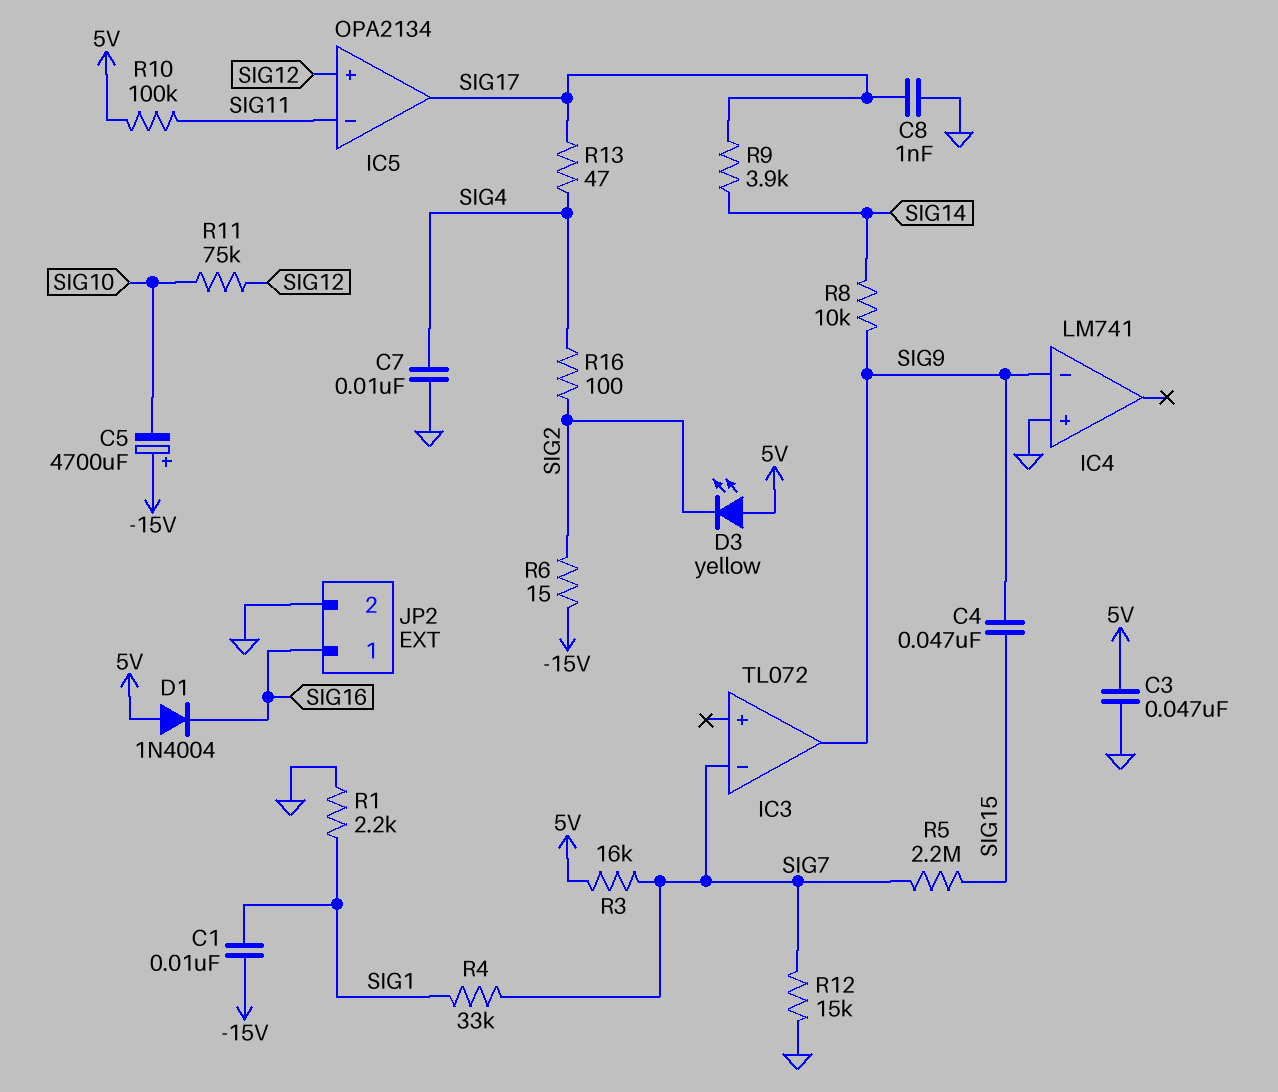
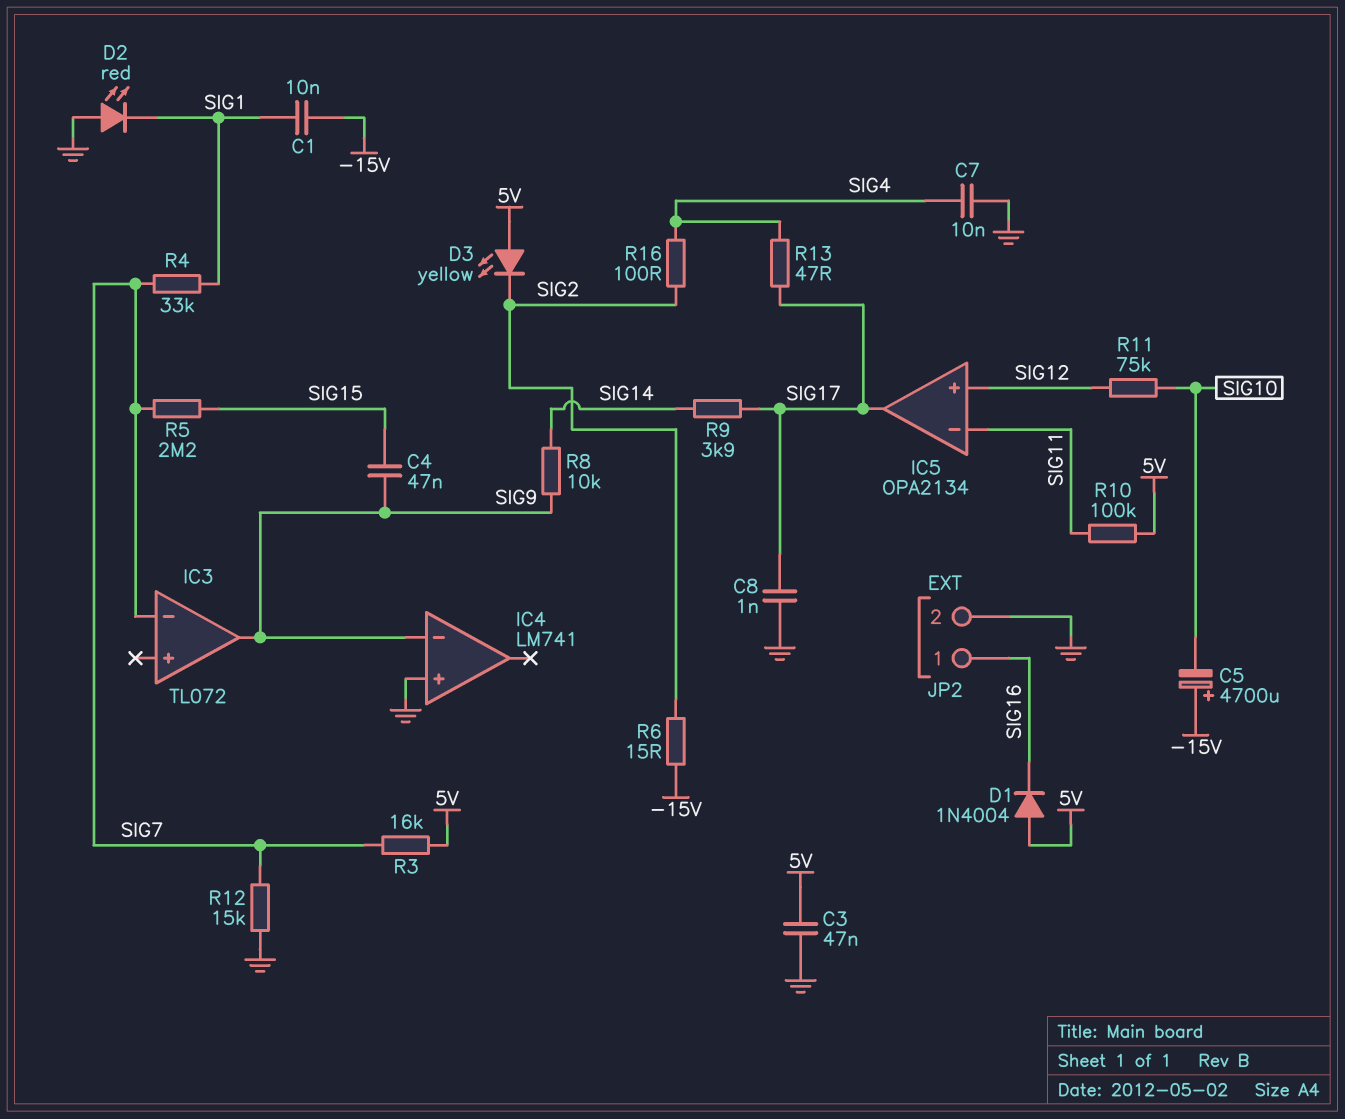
D2: none -> LED red (A GND, K SIG1)
R1: 2.2k (GND, SIG1) -> none

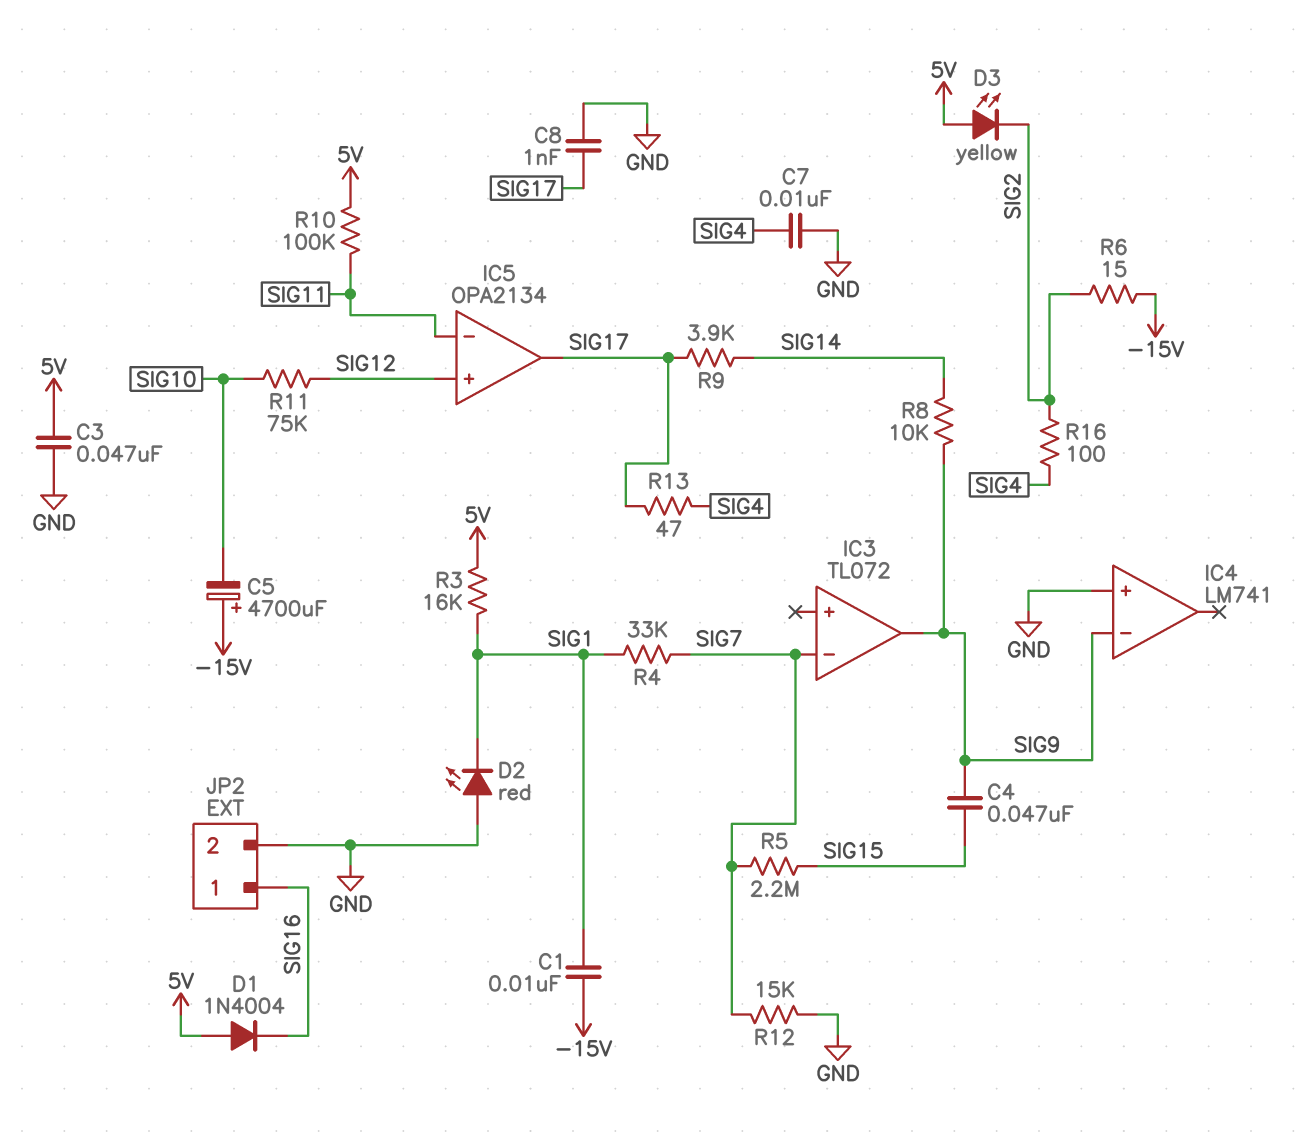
R3: 16k (5V, SIG7) -> 16k (5V, SIG1)

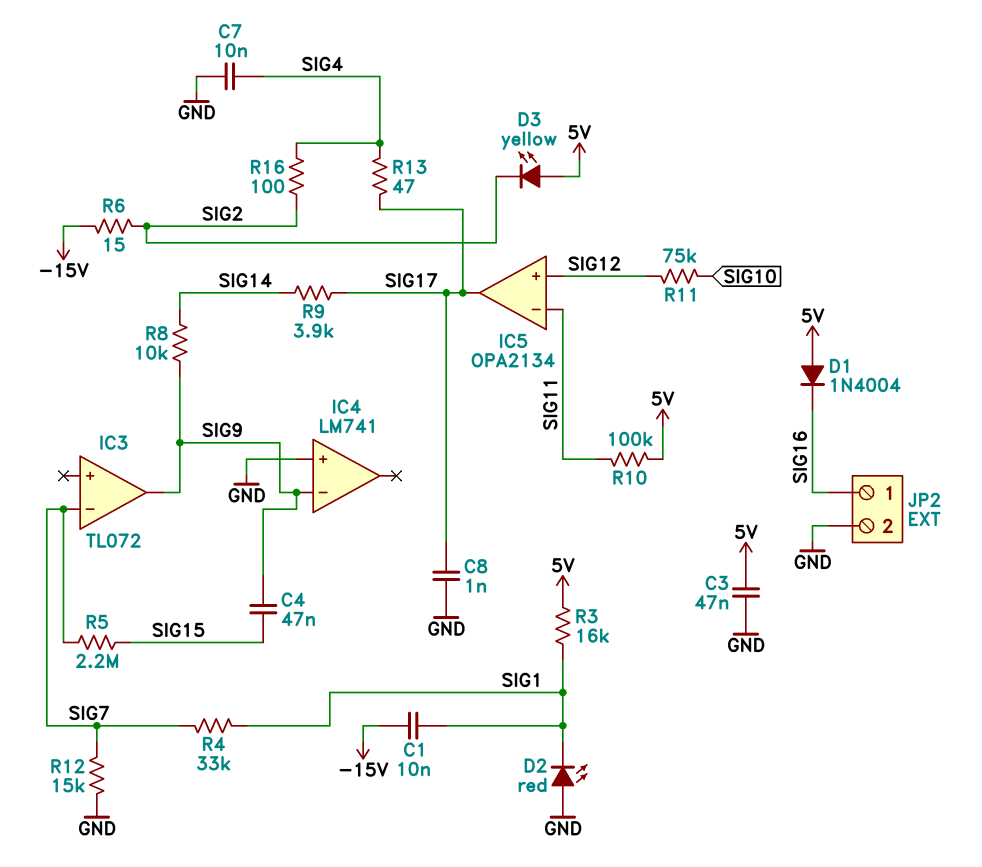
C5: 4700uF (plus -15V, minus SIG10) -> none

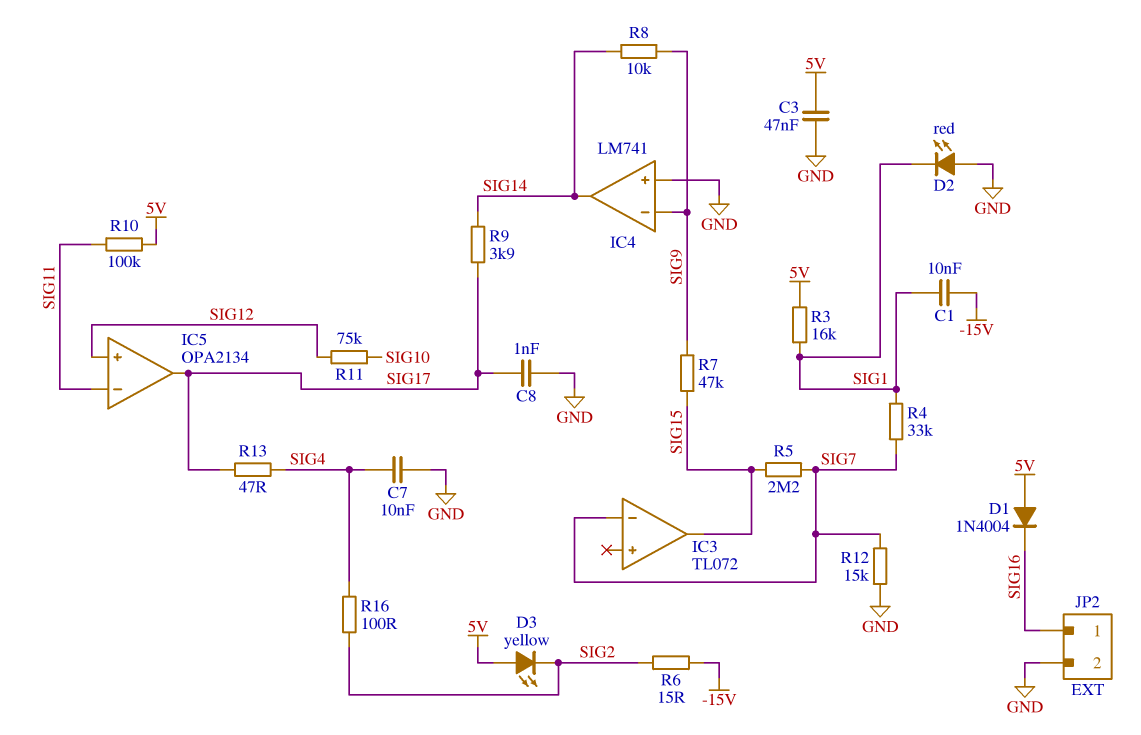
C4: 47nF (SIG9, SIG15) -> none
IC3 pin out: SIG9 -> SIG15
IC4 pin out: none -> SIG14
R7: none -> 47k (SIG9, SIG15)

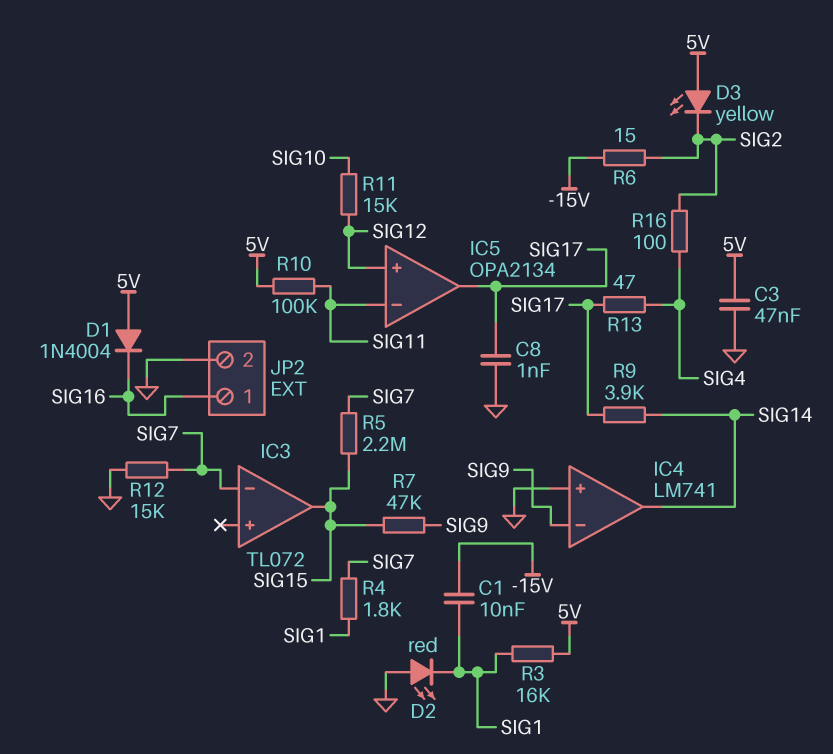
C7: 10nF (GND, SIG4) -> none
R4: 33k (SIG1, SIG7) -> 1.8k (SIG1, SIG7)
R8: 10k (SIG9, SIG14) -> none
R11: 75k (SIG10, SIG12) -> 15k (SIG10, SIG12)

